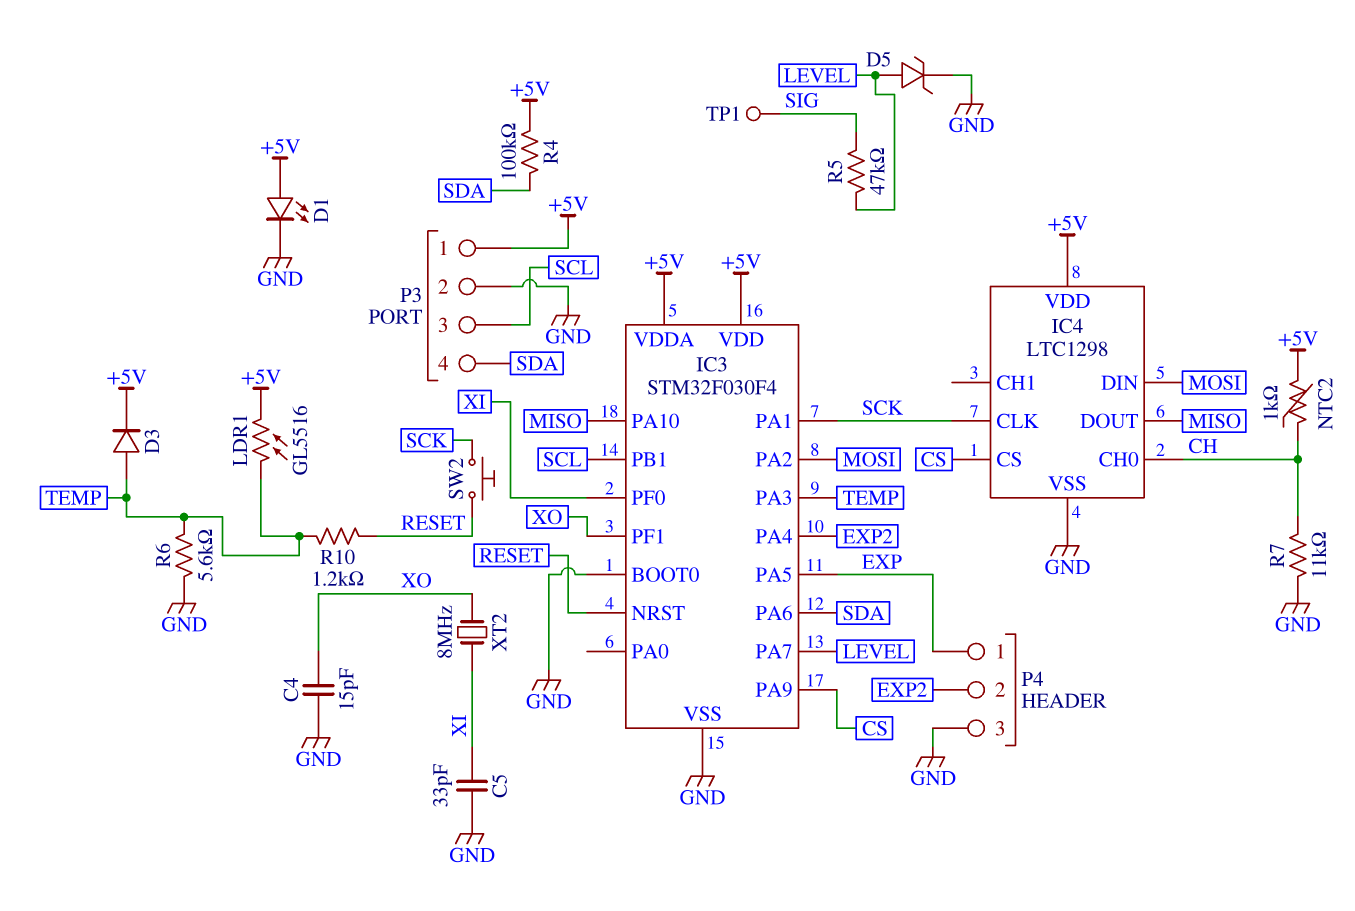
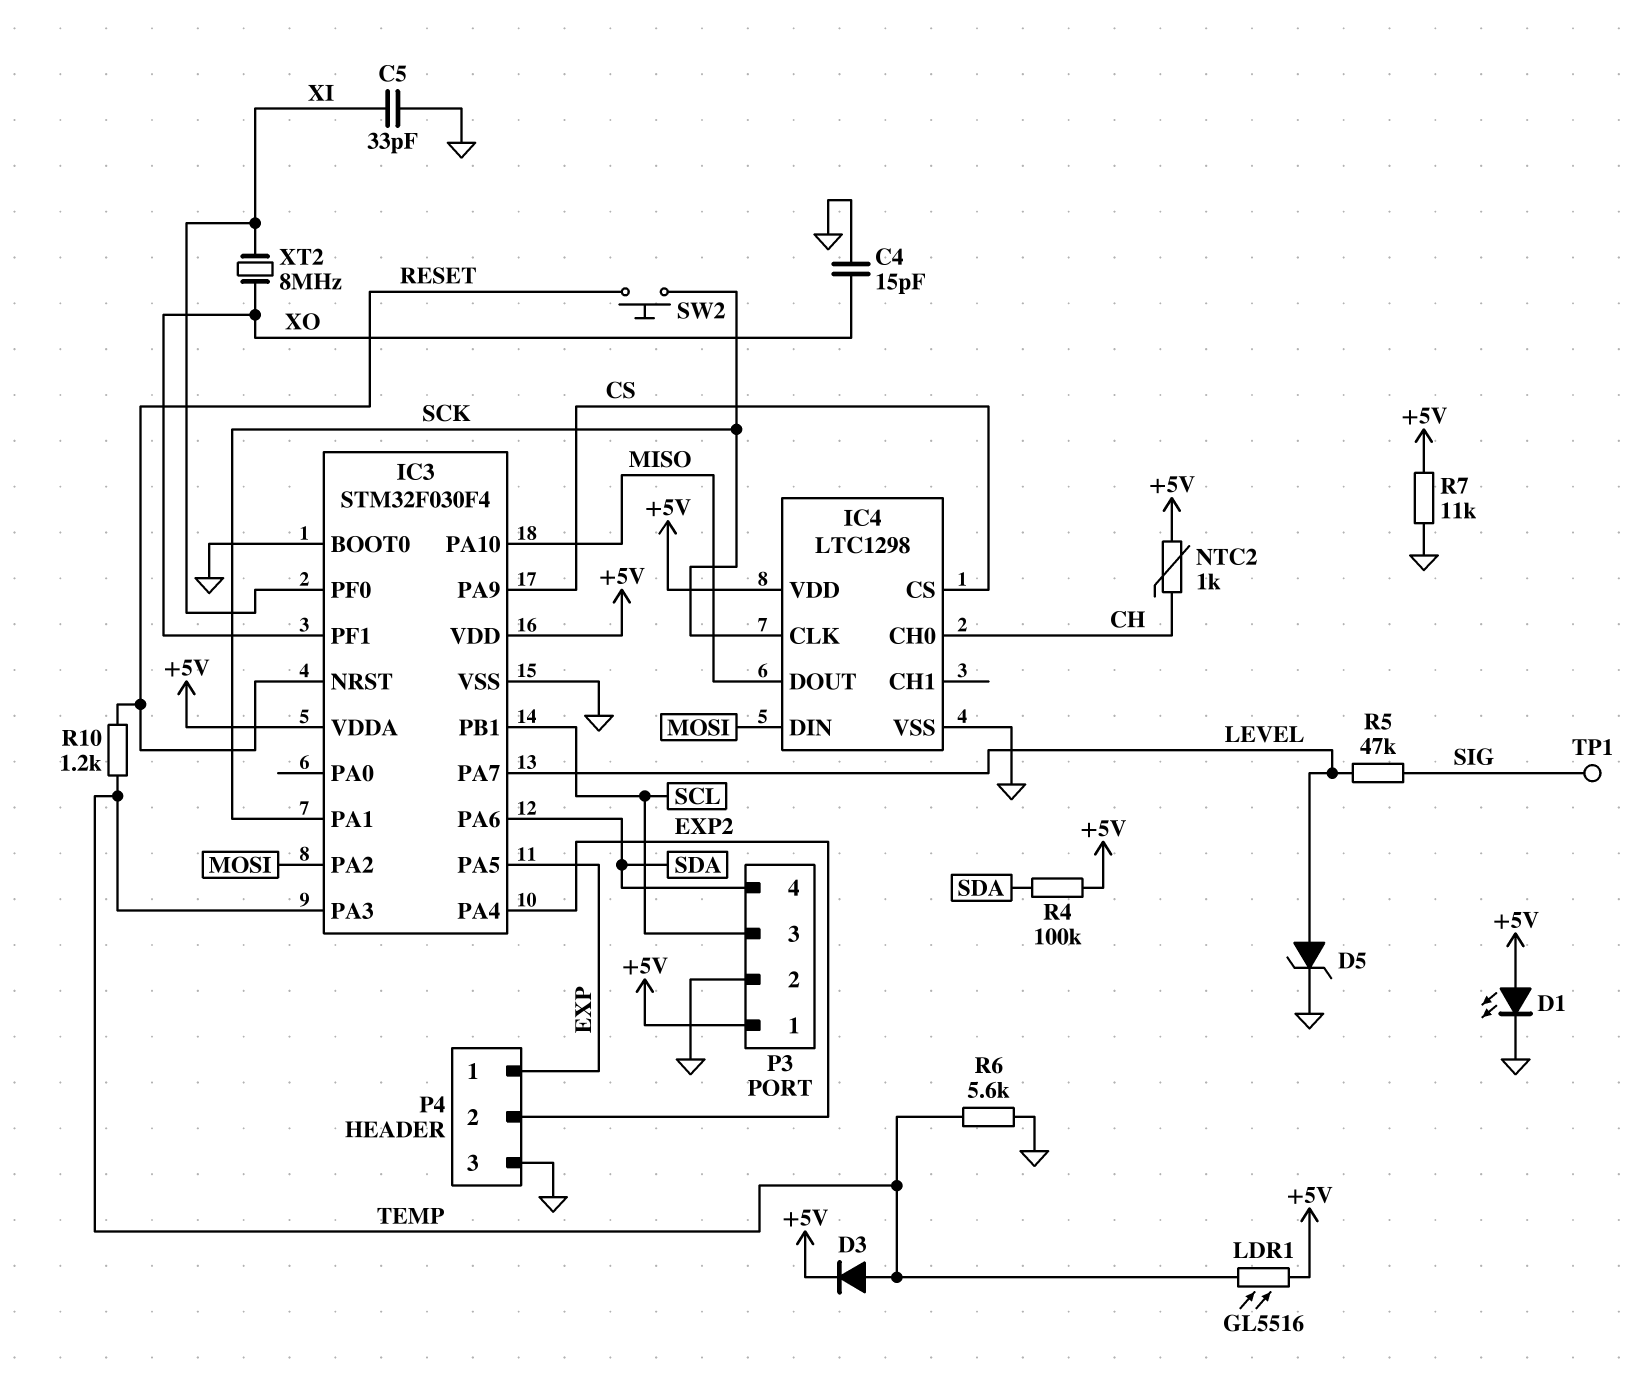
R7: 11k (CH, GND) -> 11k (+5V, GND)

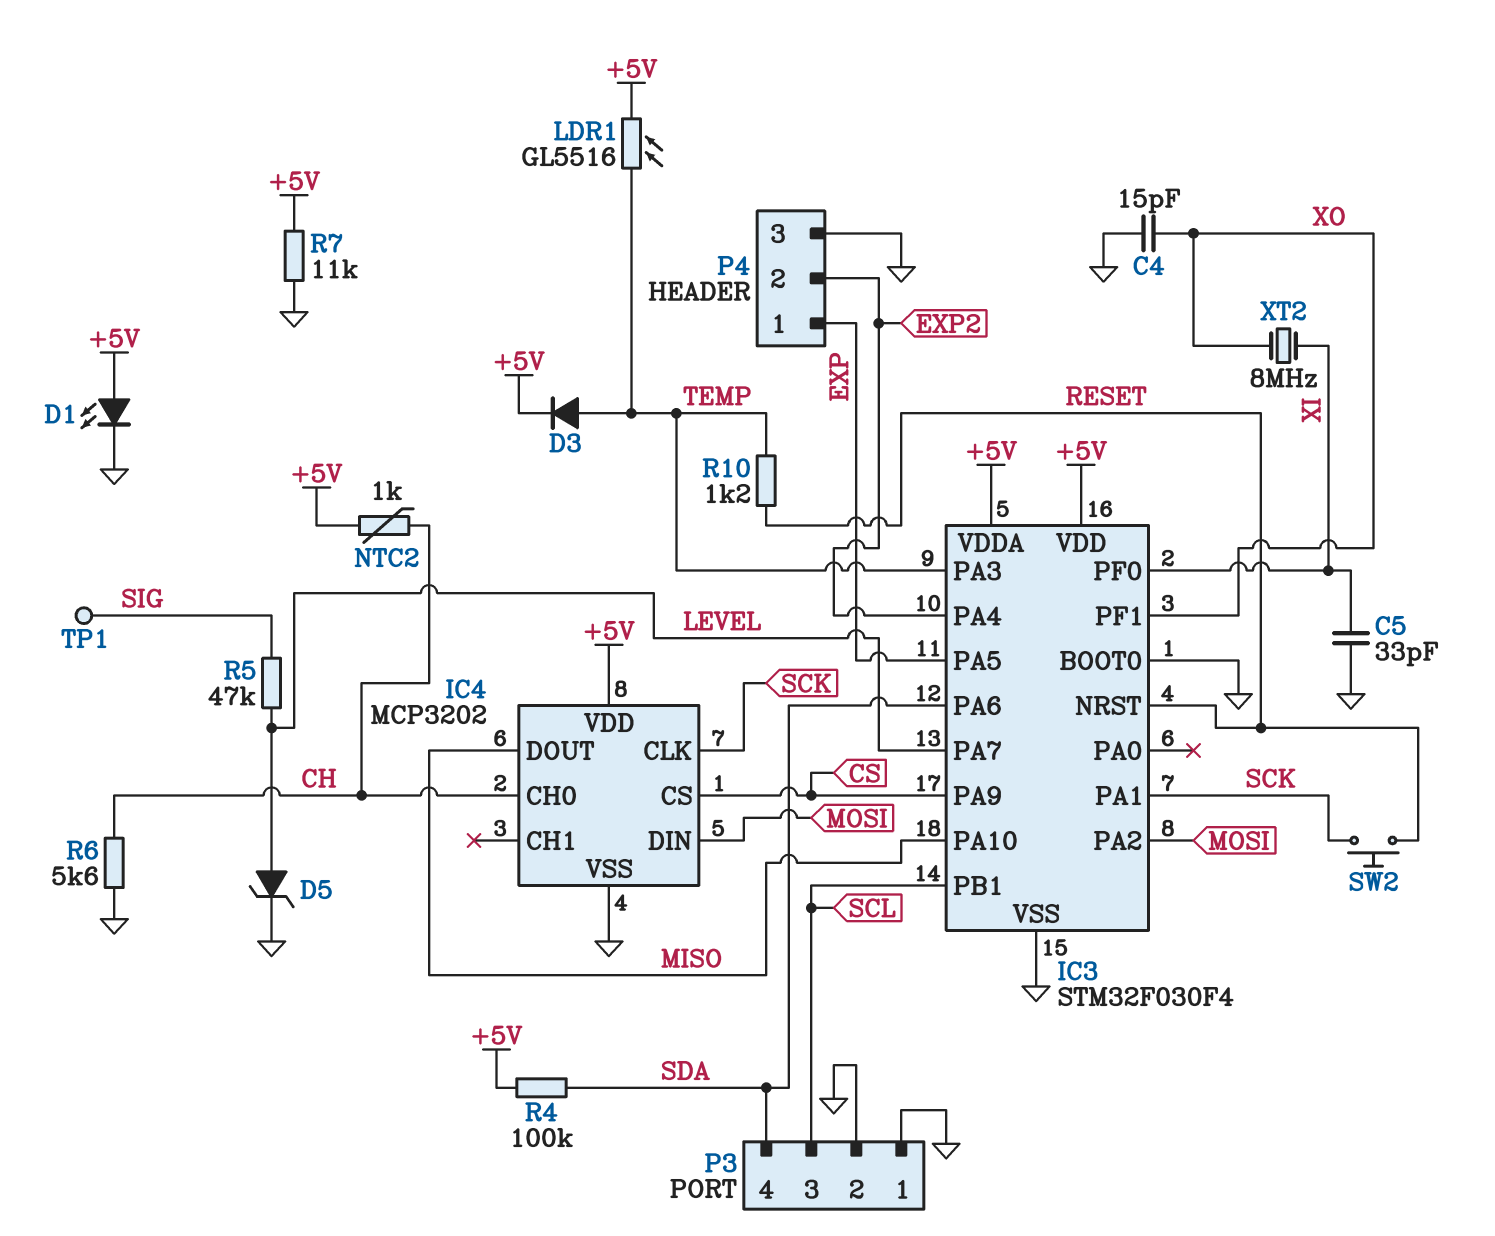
IC4: LTC1298 -> MCP3202
P3 pin 1: +5V -> GND
R6: 5.6k (GND, TEMP) -> 5.6k (CH, GND)

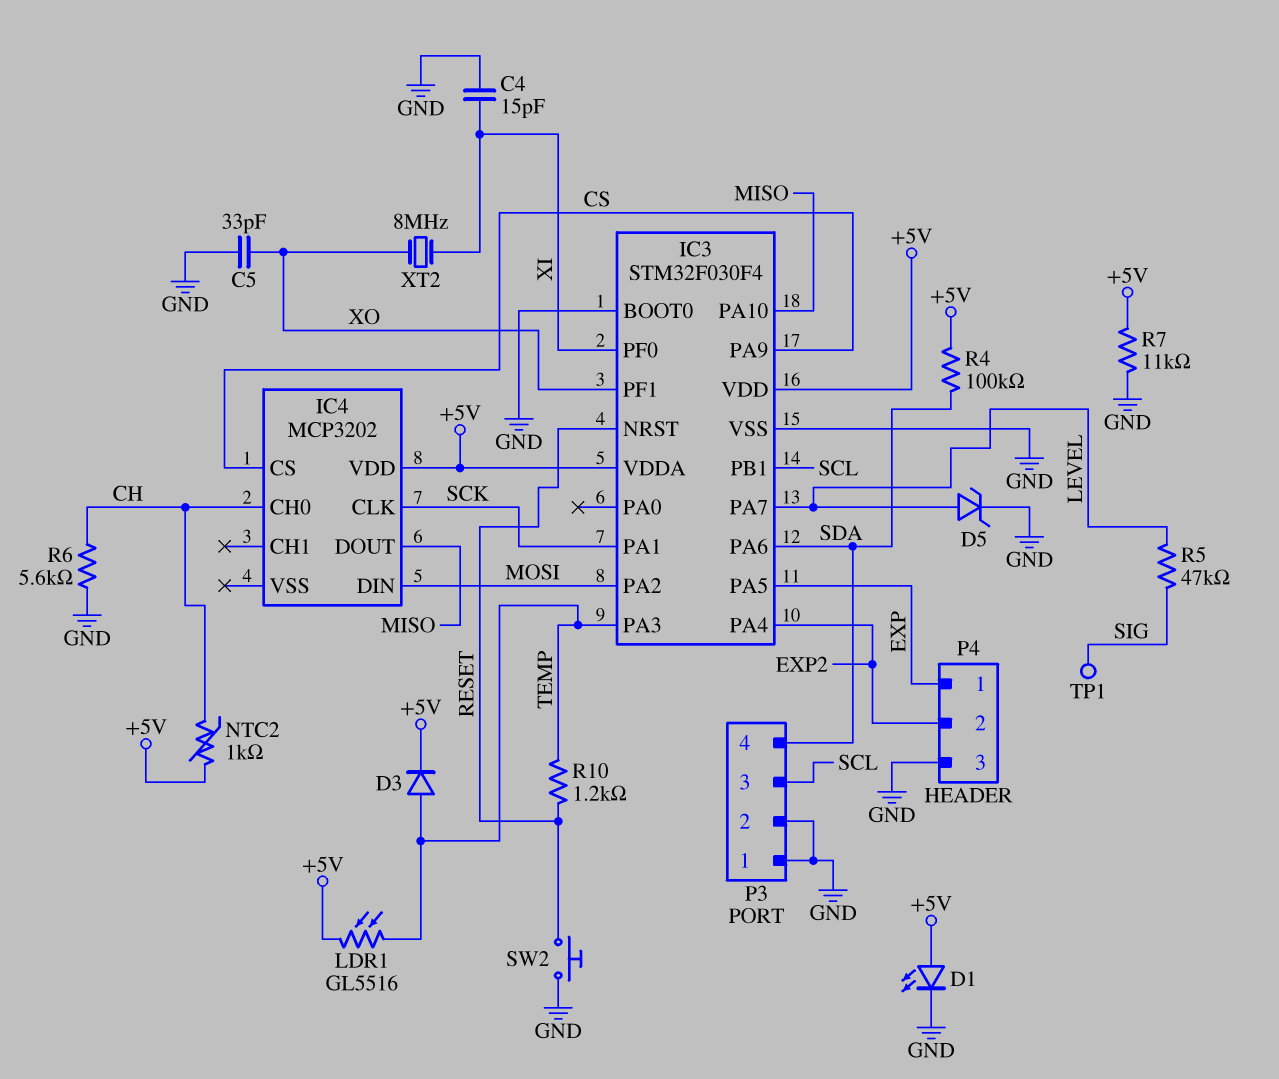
C4: 15pF (GND, XO) -> 15pF (GND, XI)
C5: 33pF (GND, XI) -> 33pF (GND, XO)
IC4 pin VSS: GND -> none
SW2: button (RESET, SCK) -> button (GND, RESET)

